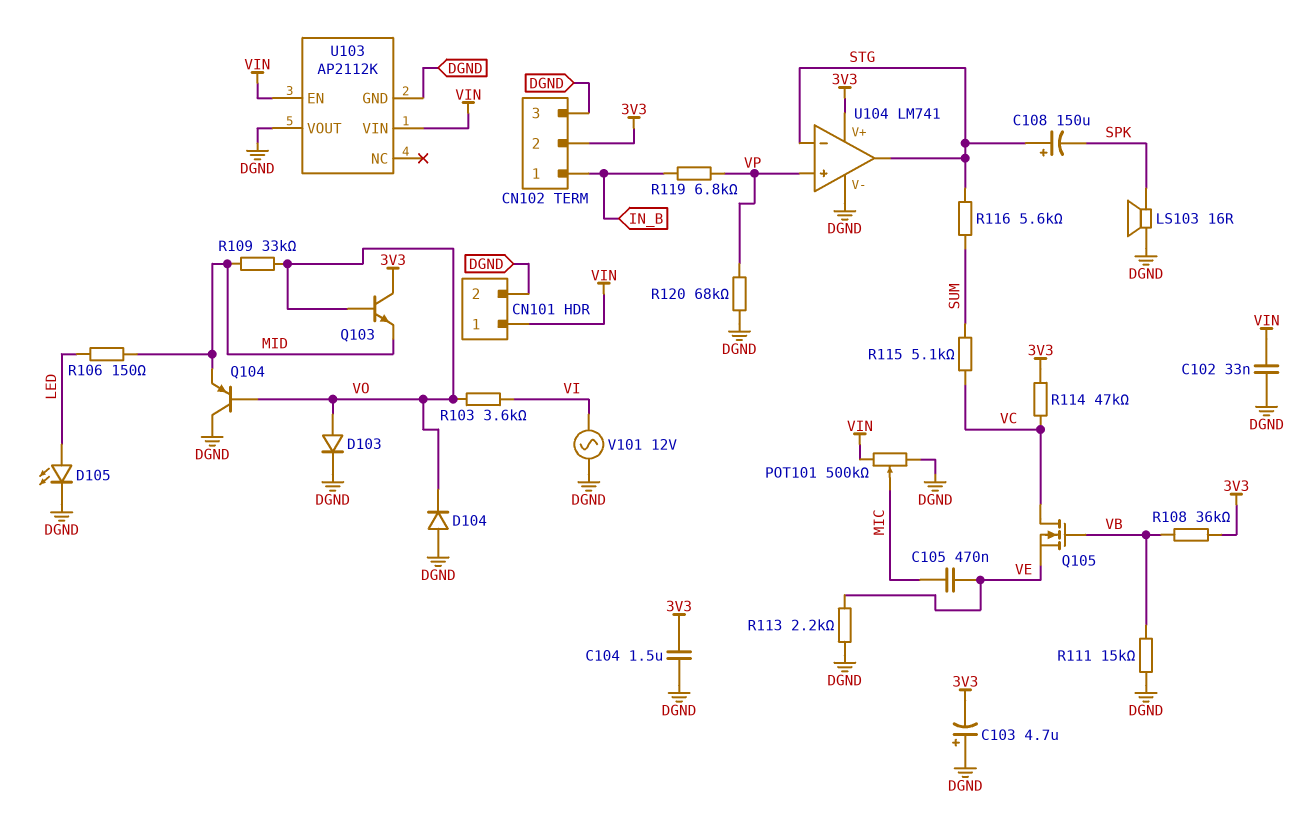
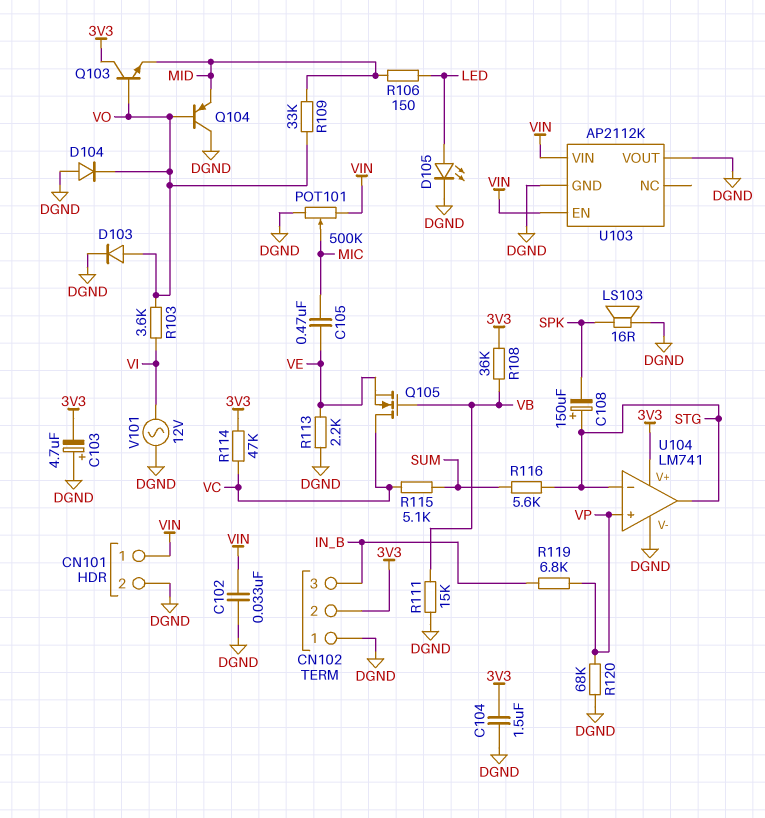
CN102 pin 1: IN_B -> DGND
CN102 pin 3: DGND -> IN_B

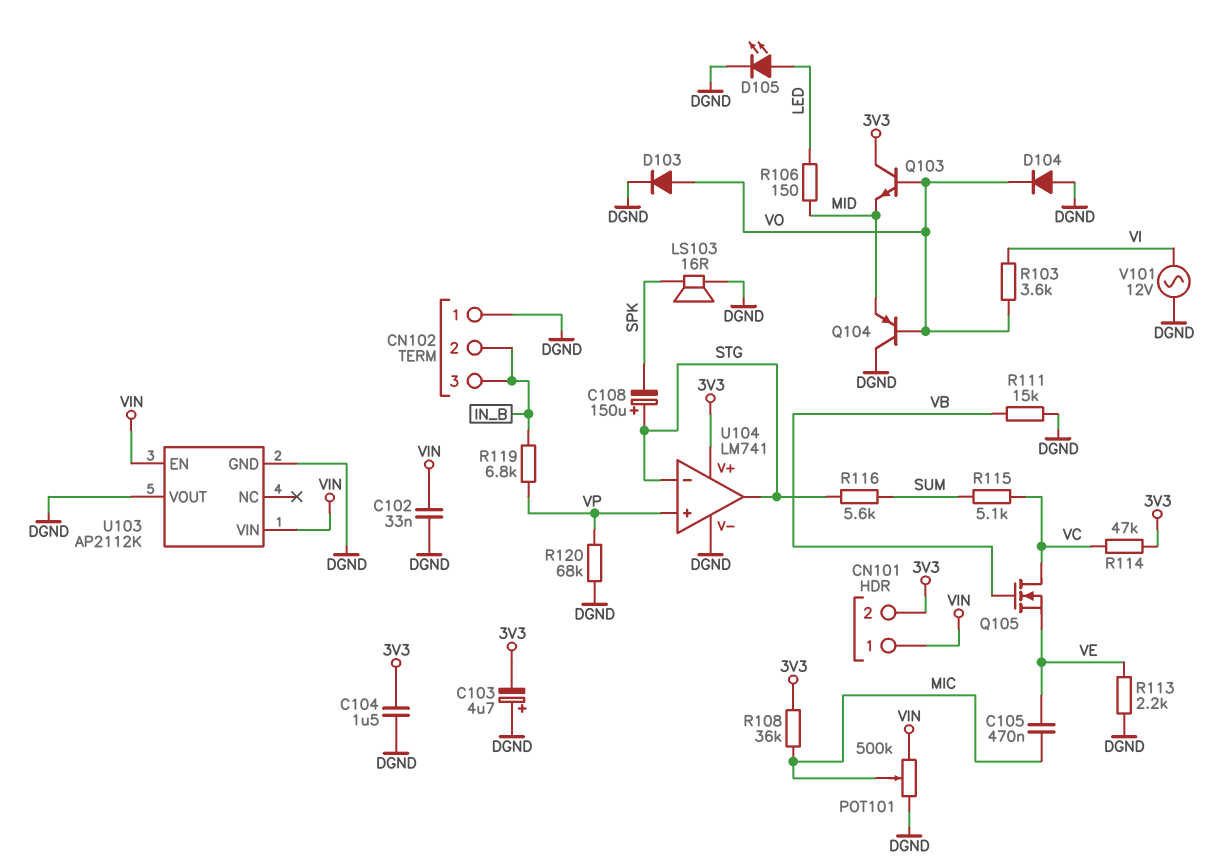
CN101 pin 2: DGND -> 3V3
CN102 pin 2: 3V3 -> IN_B
R108: 36k (3V3, VB) -> 36k (3V3, MIC)
R109: 33k (MID, VO) -> none

